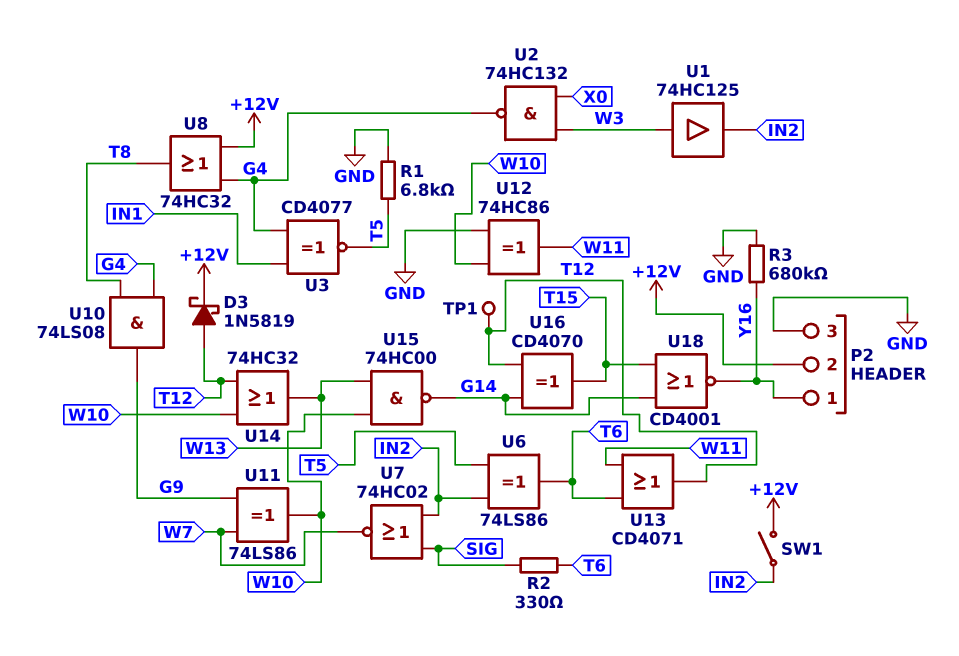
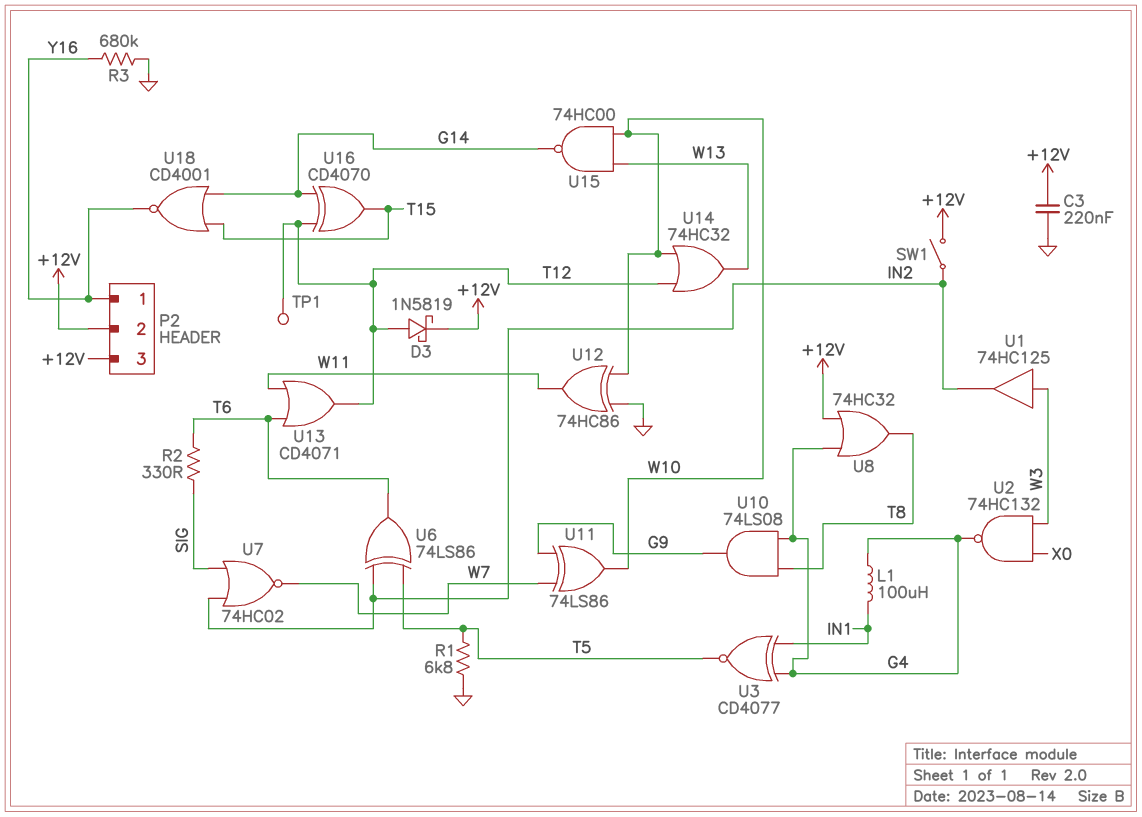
C3: none -> 220nF (+12V, GND)
L1: none -> 100uH (G4, IN1)
P2 pin 3: GND -> +12V

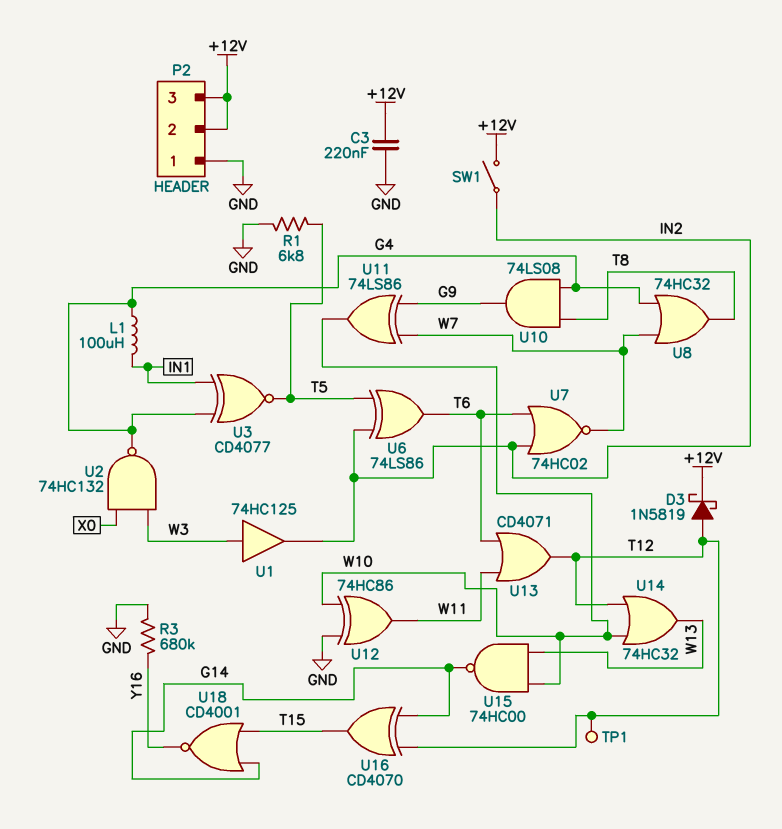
P2 pin 1: Y16 -> GND
R2: 330 (SIG, T6) -> none
U7: NOR 74HC02 (in IN2, in SIG, out W7) -> NOR 74HC02 (in IN2, in T6, out W7)
U8: OR 74HC32 (in +12V, in G4, out T8) -> OR 74HC32 (in G4, in W7, out T8)

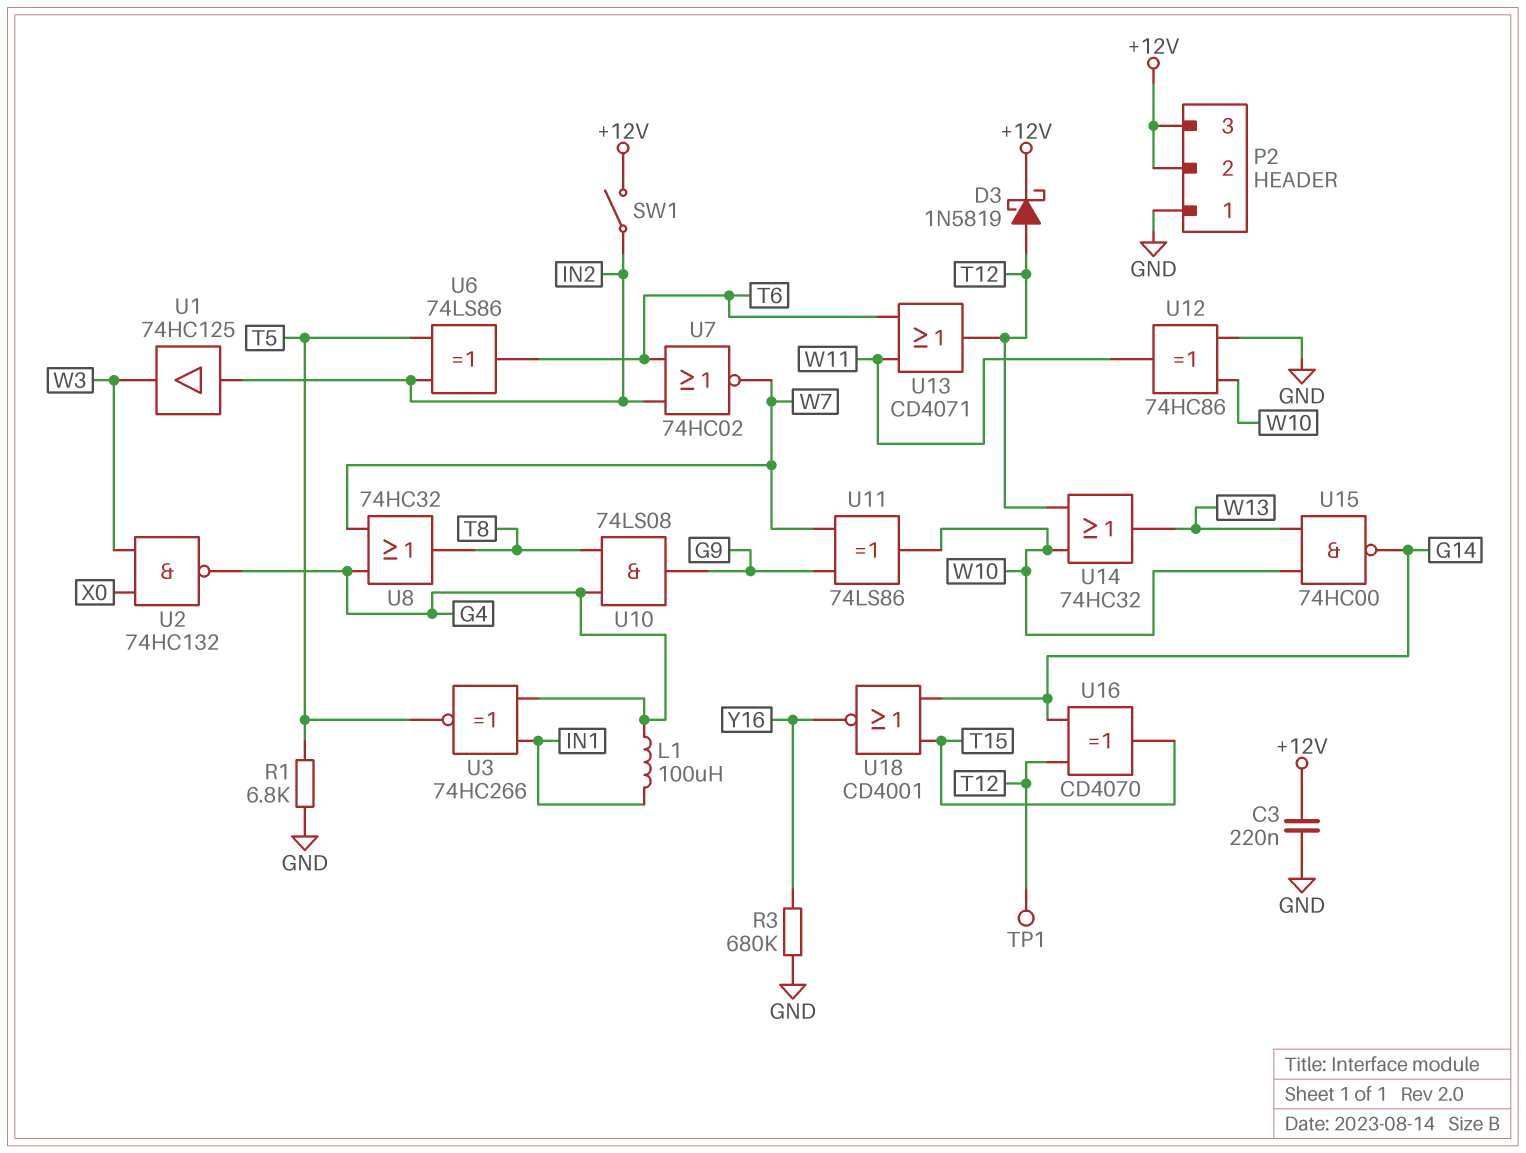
U1: buffer 74HC125 (in W3, out IN2) -> buffer 74HC125 (in IN2, out W3)
U3: XNOR CD4077 (in G4, in IN1, out T5) -> XNOR 74HC266 (in G4, in IN1, out T5)

